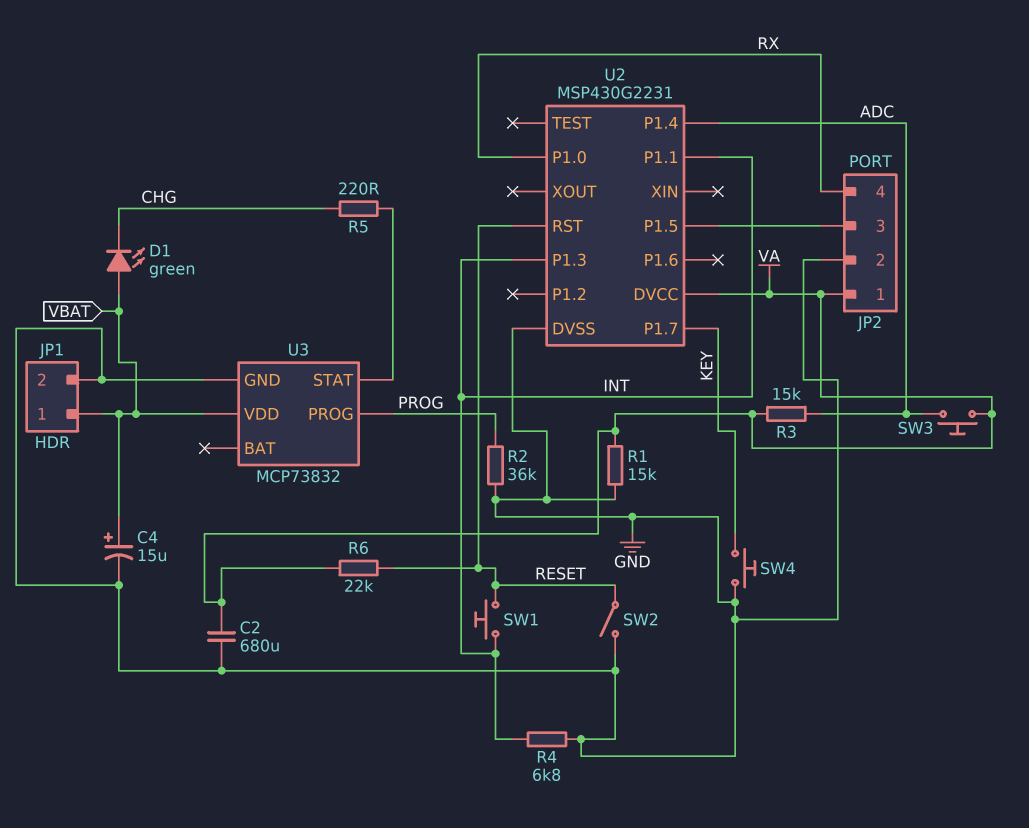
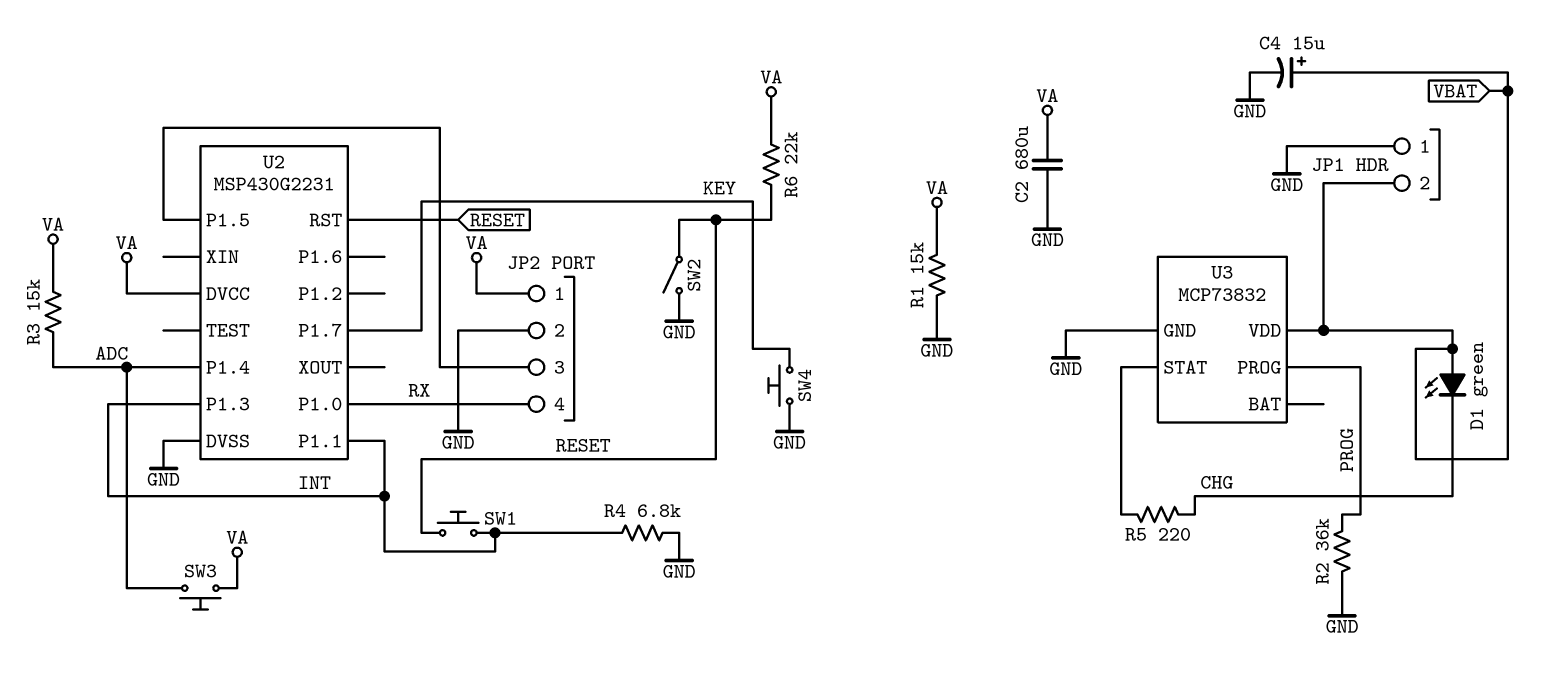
JP1 pin 1: VBAT -> GND
JP1 pin 2: GND -> VBAT

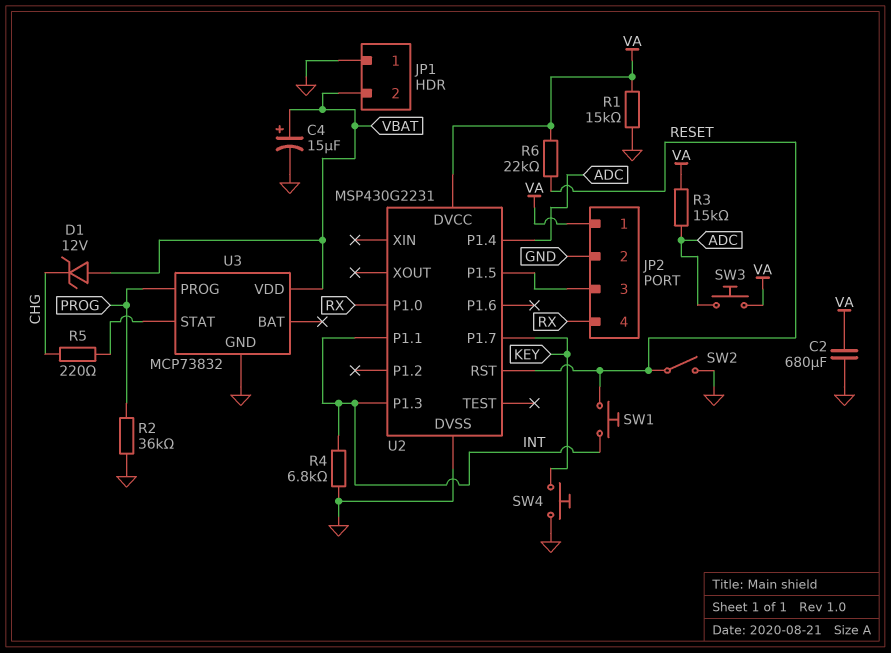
D1: LED green (A VBAT, K CHG) -> zener 12V (A VBAT, K CHG)

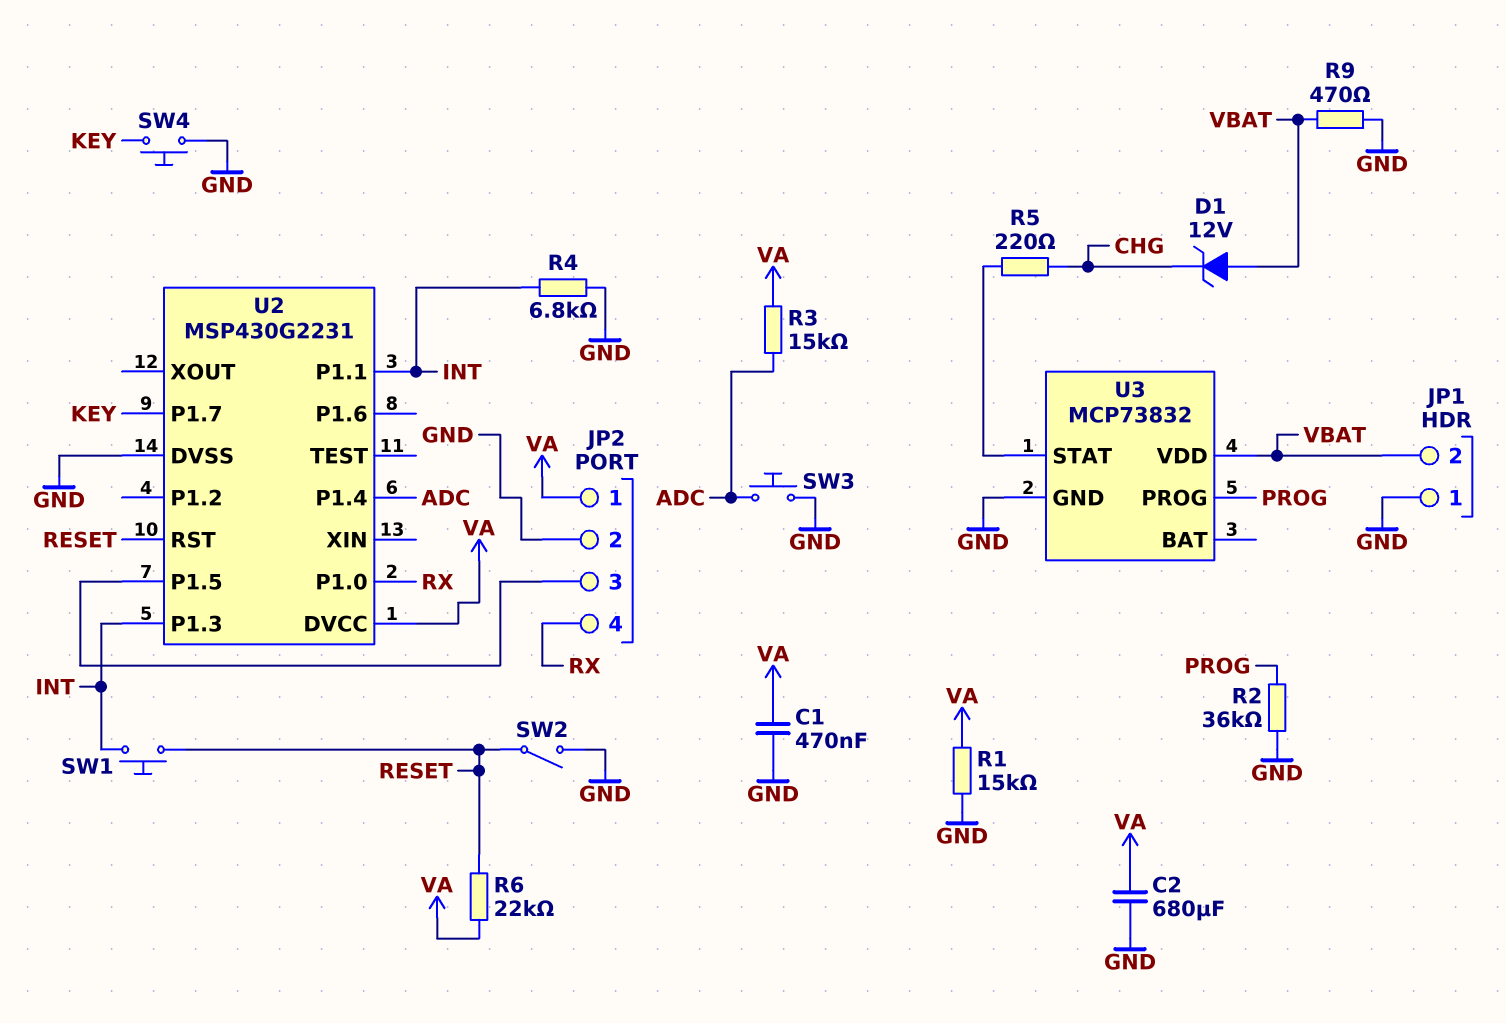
C1: none -> 470nF (GND, VA)
C4: 15uF (plus VBAT, minus GND) -> none
R9: none -> 470 (GND, VBAT)
SW3: button (ADC, VA) -> button (ADC, GND)

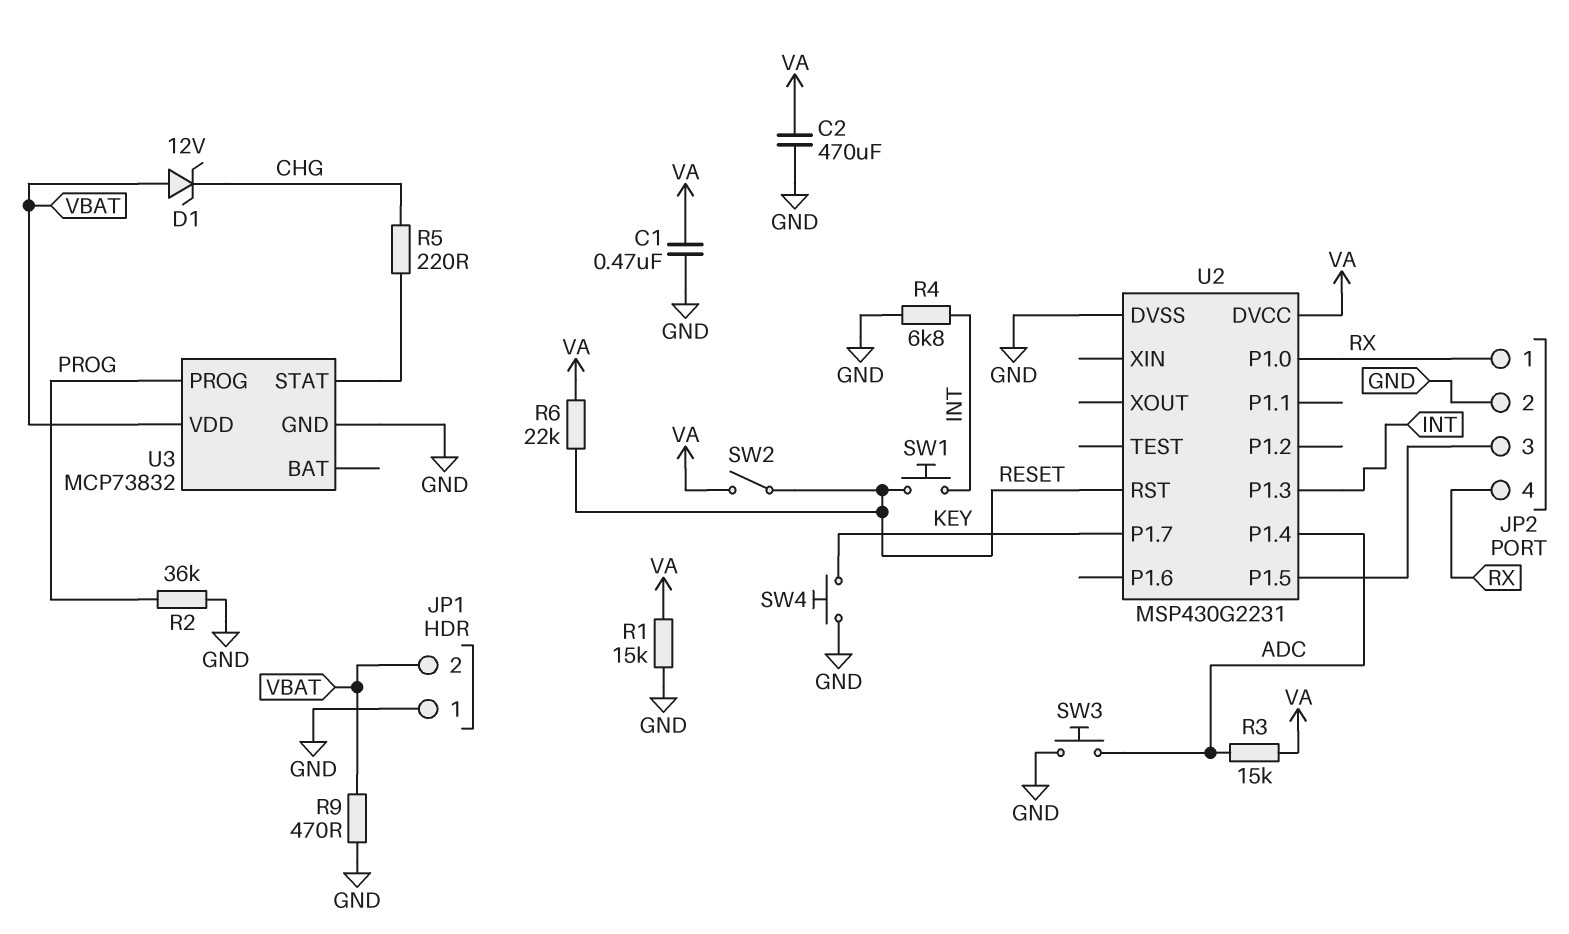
C2: 680uF (GND, VA) -> 470uF (GND, VA)
JP2 pin 1: VA -> RX
SW2: switch (GND, RESET) -> switch (RESET, VA)
U2 pin P1.1: INT -> none

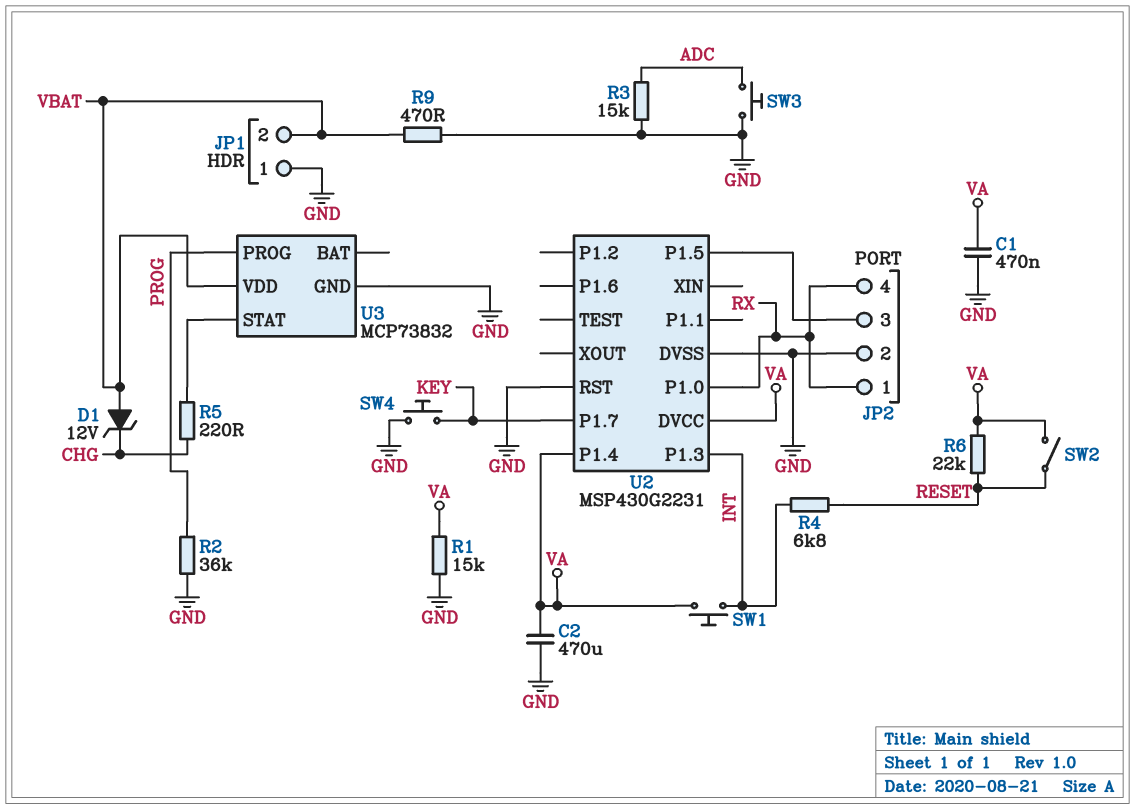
R3: 15k (ADC, VA) -> 15k (ADC, GND)
R4: 6.8k (GND, INT) -> 6.8k (INT, RESET)
SW1: button (INT, RESET) -> button (INT, VA)
U2 pin P1.4: ADC -> VA
U2 pin RST: RESET -> GND

